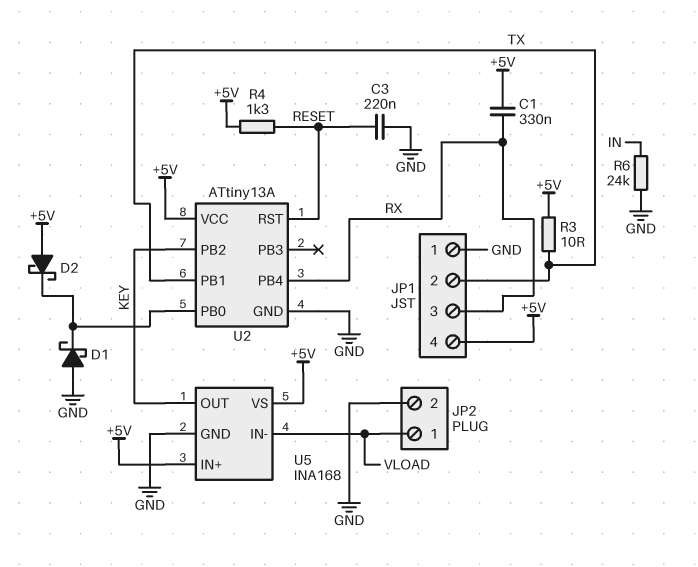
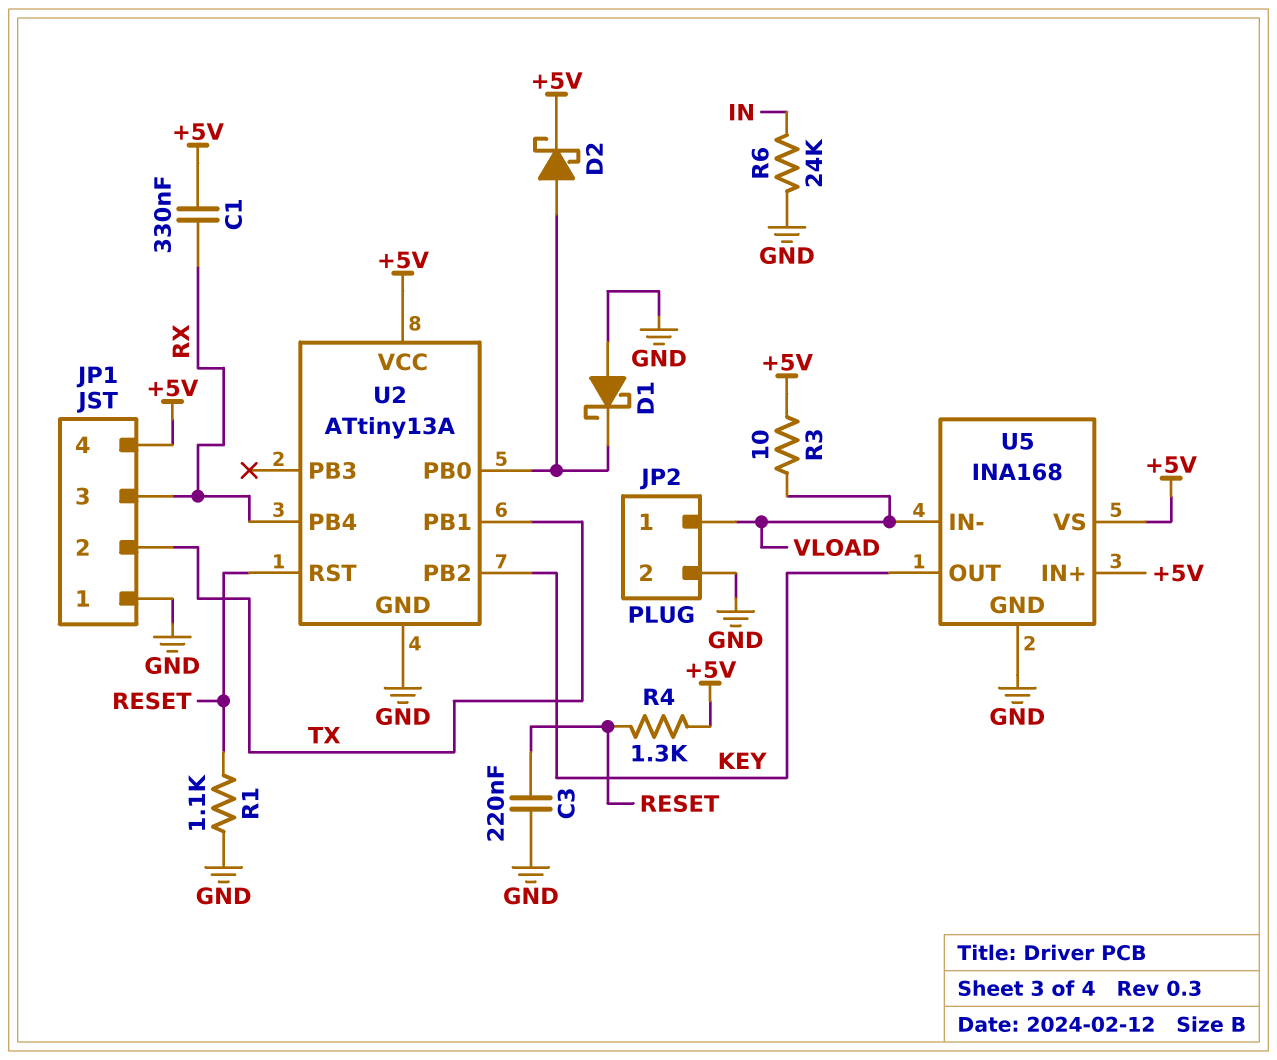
D2: schottky (A +5V, K U2/PB0) -> schottky (A U2/PB0, K +5V)
R1: none -> 1.1k (GND, RESET)
R3: 10 (+5V, TX) -> 10 (+5V, VLOAD)

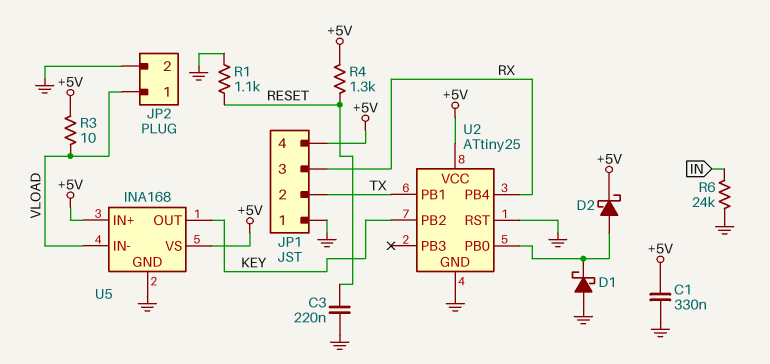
C1: 330nF (+5V, RX) -> 330nF (+5V, GND)
U2: ATtiny13A -> ATtiny25
U2 pin RST: RESET -> GND

